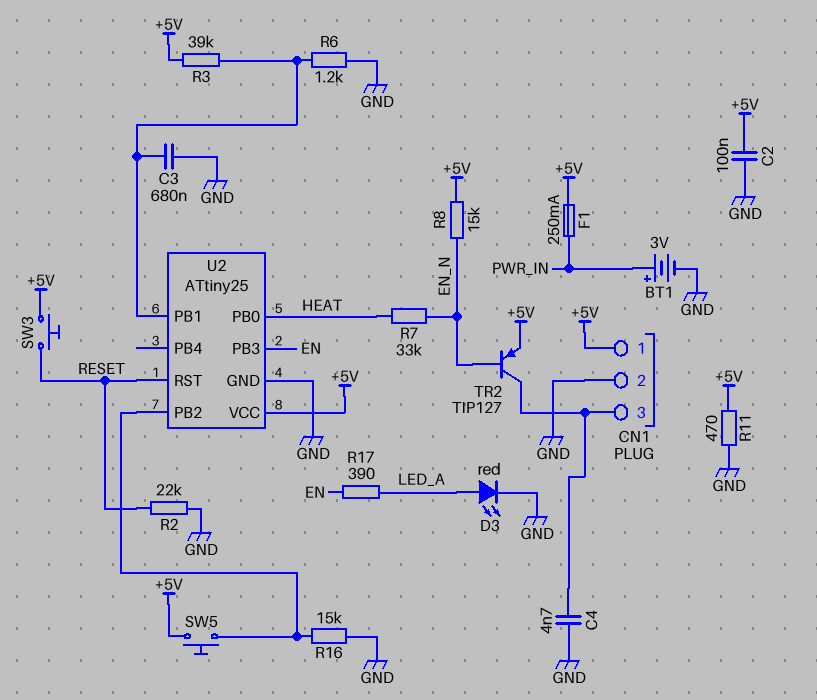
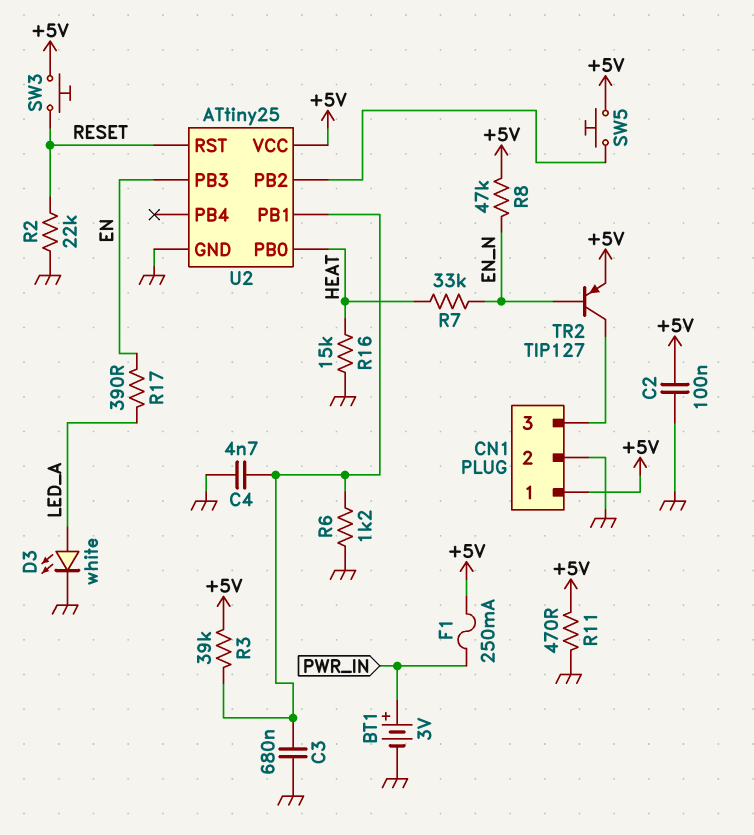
C4: 4.7nF (CN1/3, GND) -> 4.7nF (GND, U2/PB1)
D3: LED red (A LED_A, K GND) -> LED white (A LED_A, K GND)
R8: 15k (+5V, EN_N) -> 47k (+5V, EN_N)
R16: 15k (GND, U2/PB2) -> 15k (GND, HEAT)

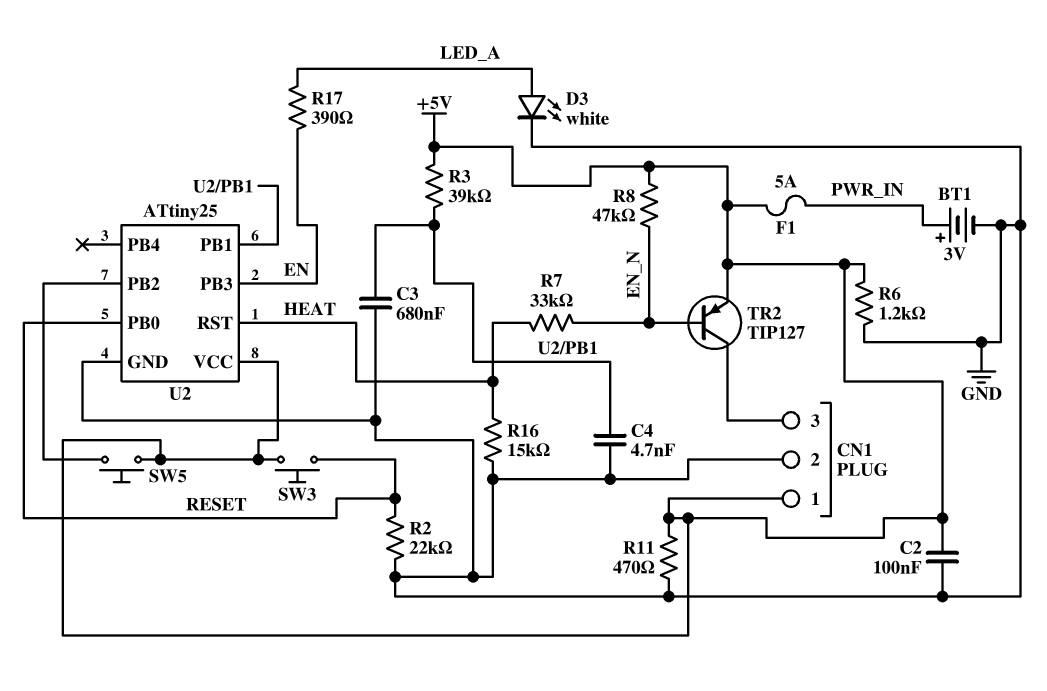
F1: 250mA (+5V, PWR_IN) -> 5A (+5V, PWR_IN)
R6: 1.2k (GND, U2/PB1) -> 1.2k (+5V, GND)
U2 pin PB0: HEAT -> RESET
U2 pin RST: RESET -> HEAT

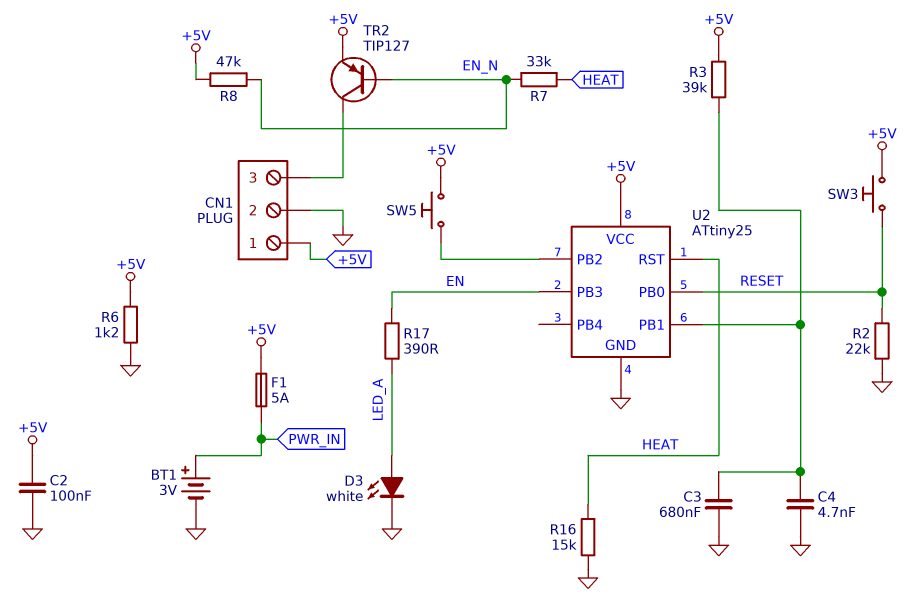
R11: 470 (+5V, GND) -> none

